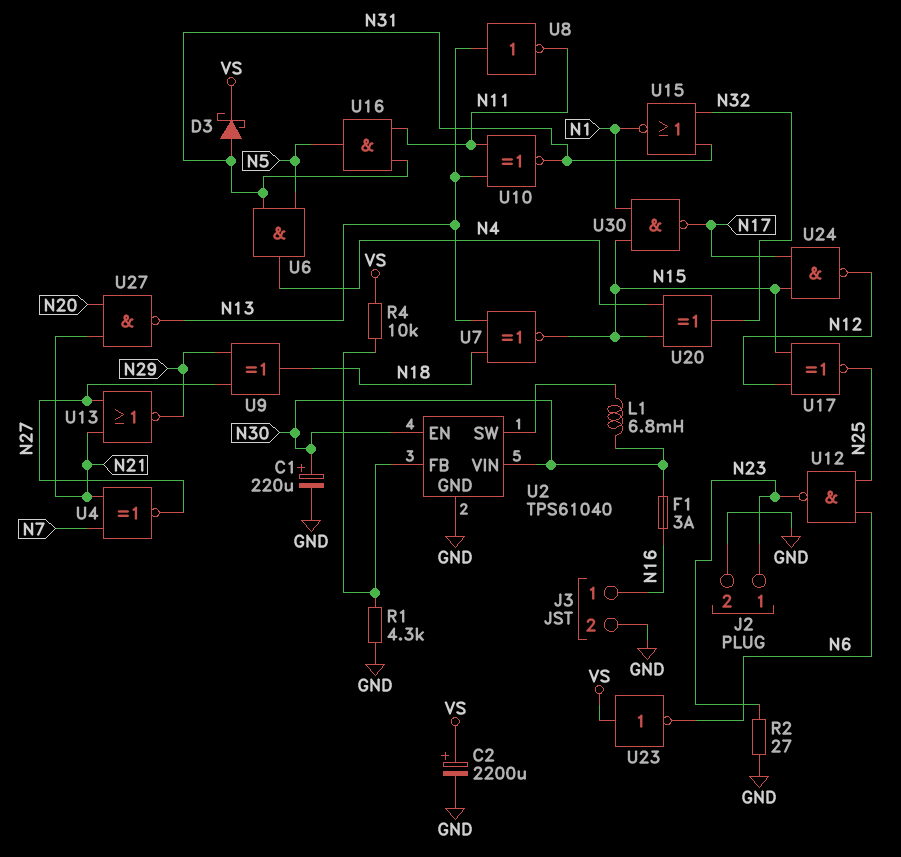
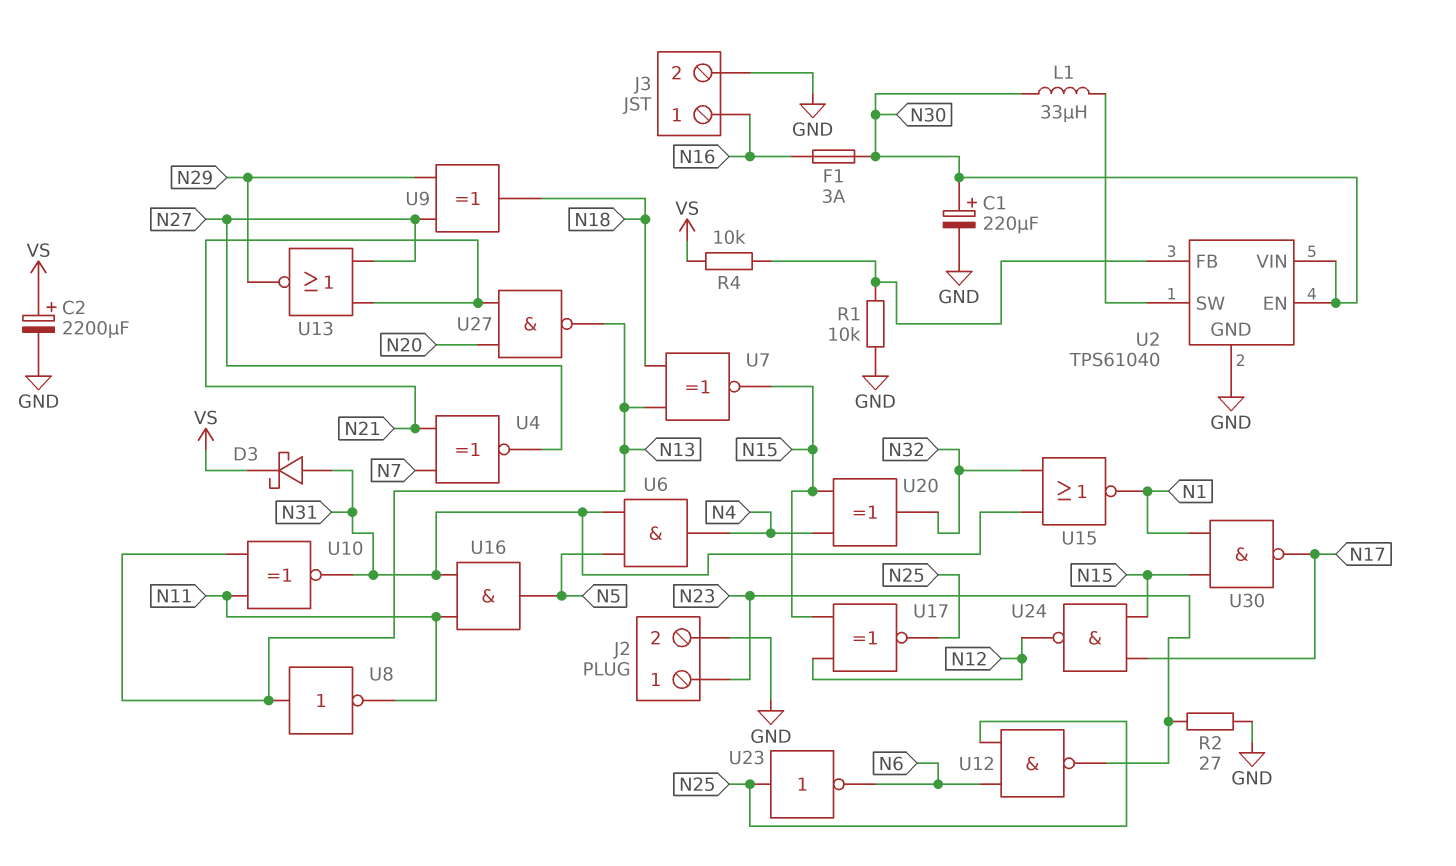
L1: 6.8mH (N30, U2/SW) -> 33uH (N30, U2/SW)
R1: 4.3k (GND, U2/FB) -> 10k (GND, U2/FB)
U23: NOT (in VS, out N6) -> NOT (in N25, out N6)

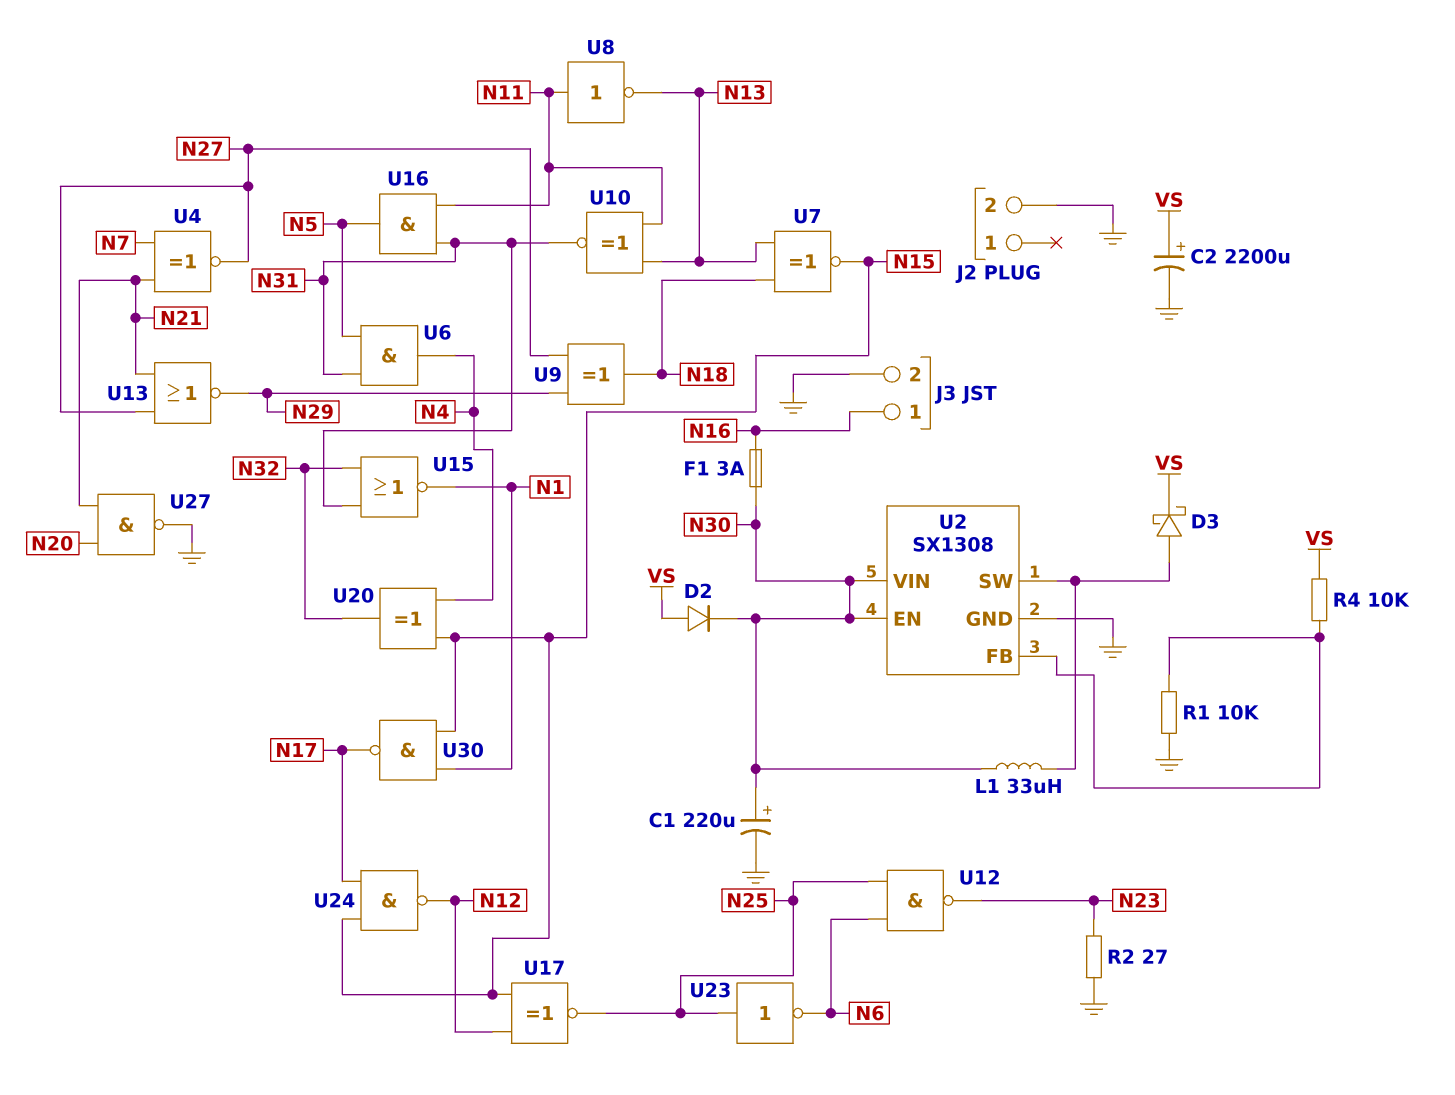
D2: none -> diode (A VS, K N30)
D3: schottky (A N31, K VS) -> schottky (A U2/SW, K VS)
J2 pin 1: N23 -> none
U2: TPS61040 -> SX1308
U8: NOT (in N13, out N11) -> NOT (in N11, out N13)
U27: NAND (in N20, in N21, out N13) -> NAND (in N20, in N21, out GND)

